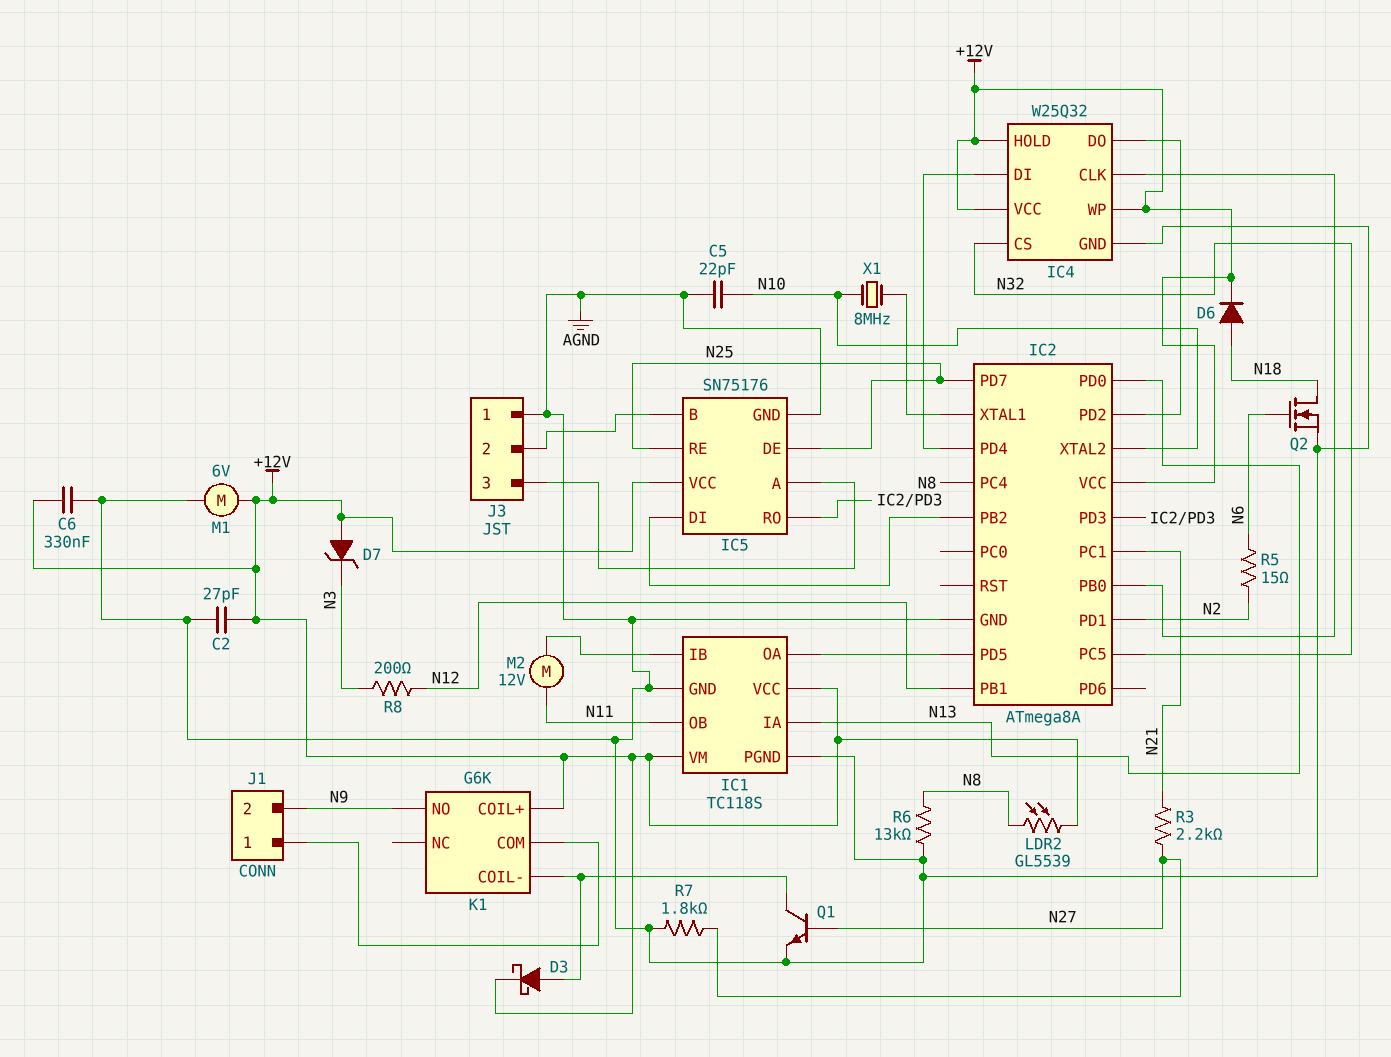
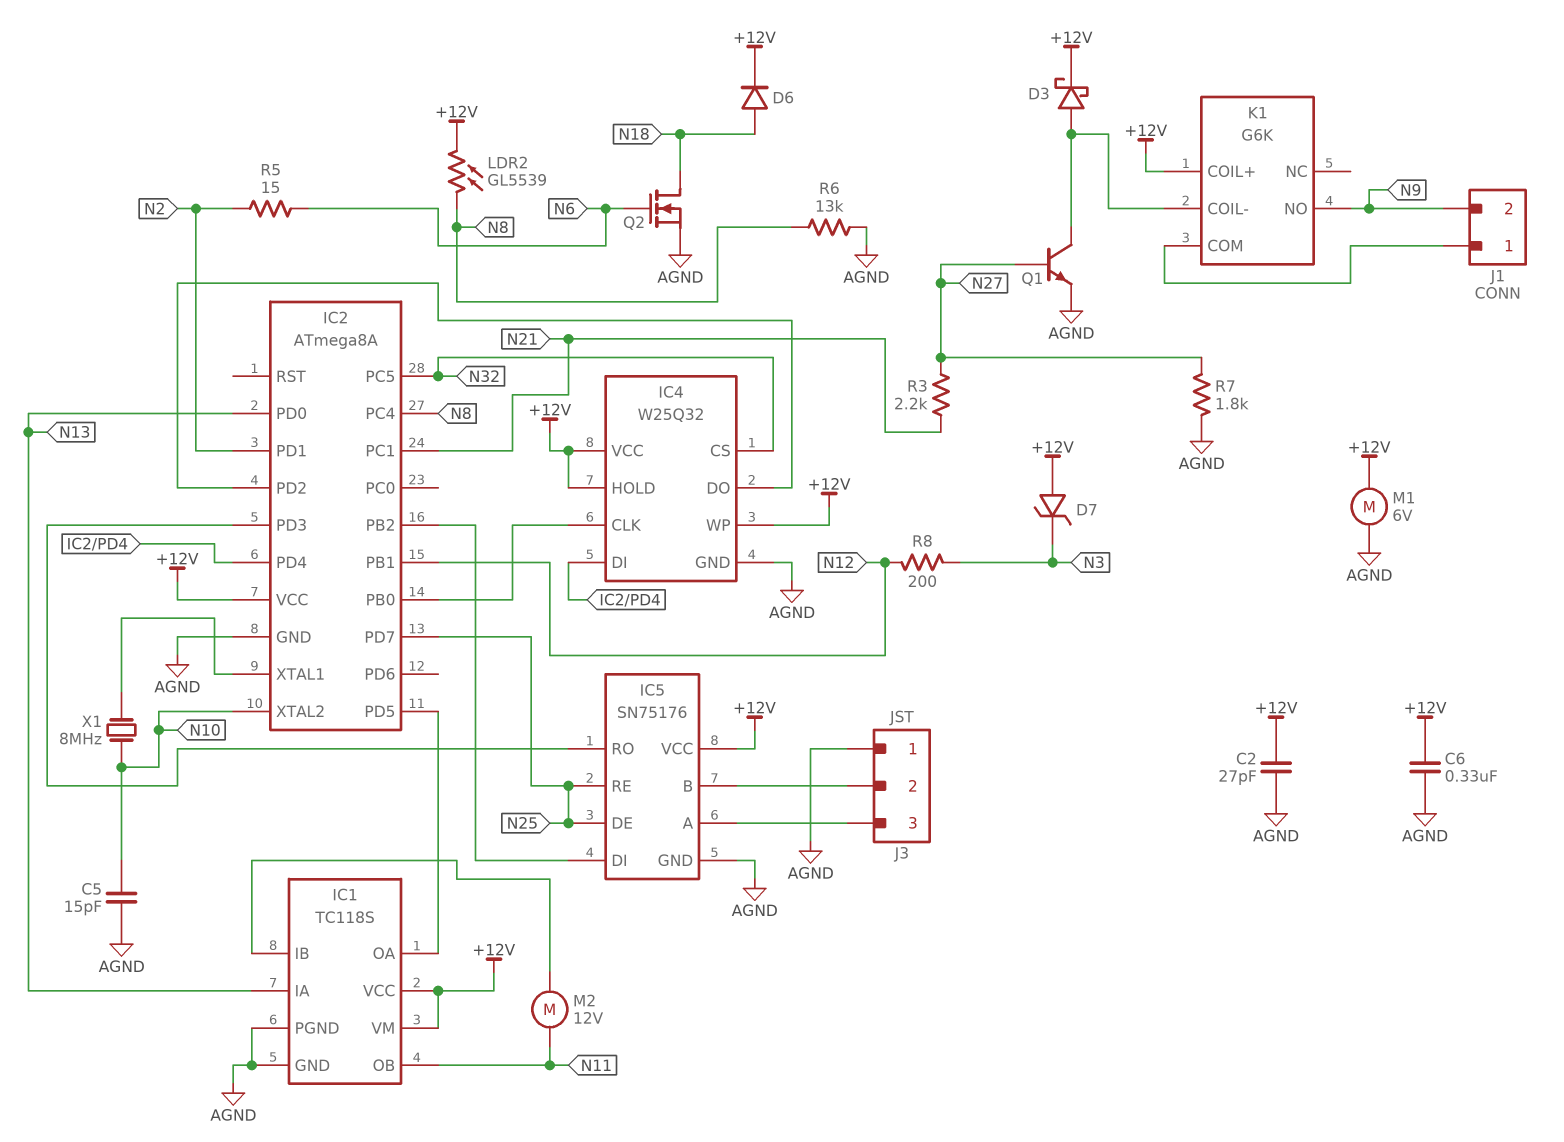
C5: 22pF (AGND, N10) -> 15pF (AGND, N10)

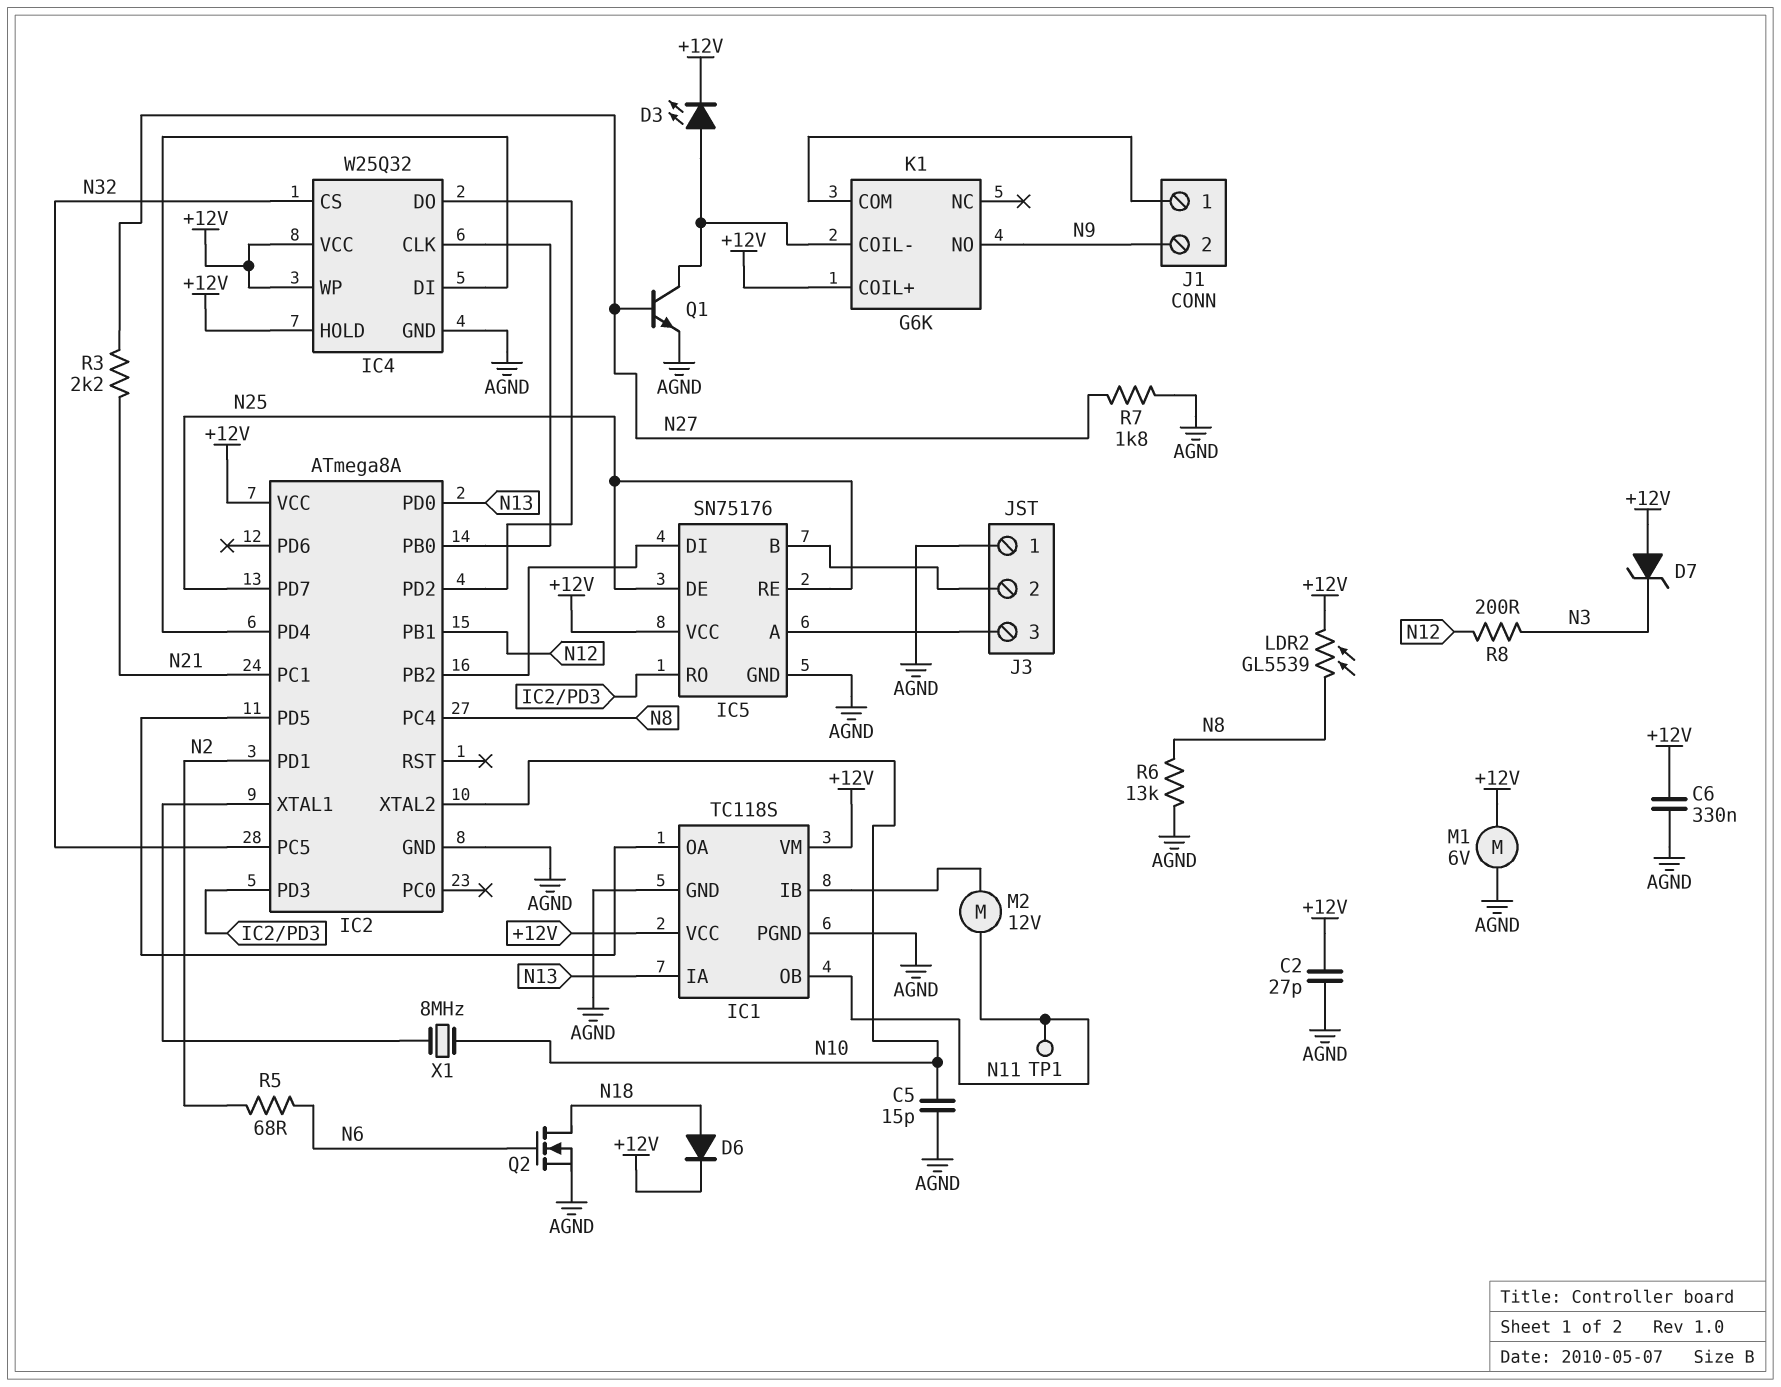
D3: schottky (A K1/COIL-, K +12V) -> LED (A K1/COIL-, K +12V)
R5: 15 (N2, N6) -> 68 (N2, N6)
TP1: none -> test point (N11)

